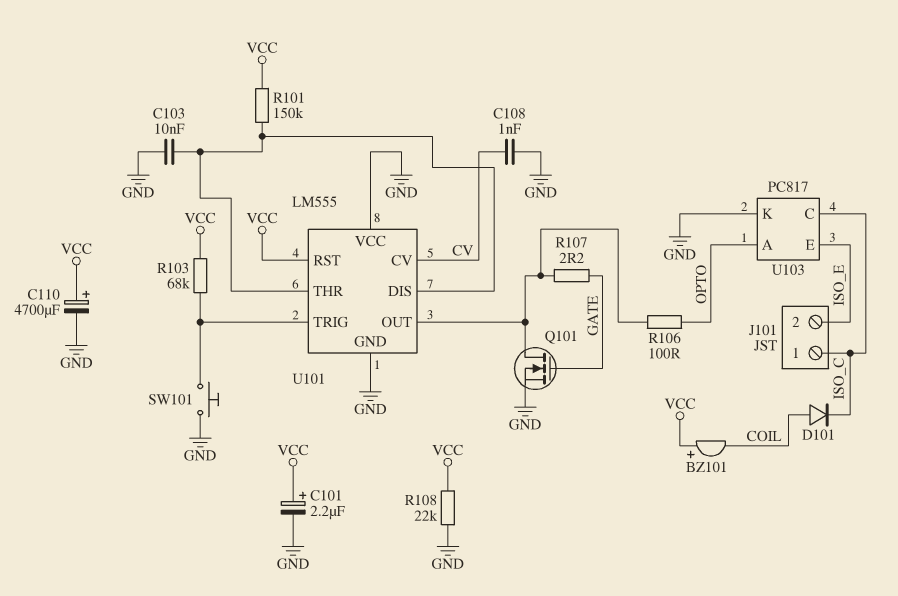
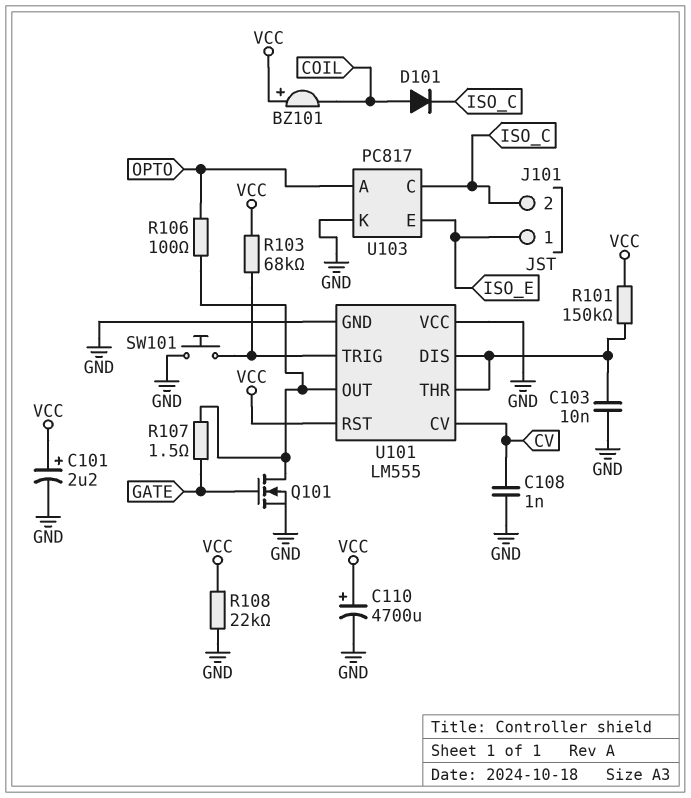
J101 pin 1: ISO_C -> ISO_E
J101 pin 2: ISO_E -> ISO_C
R107: 2.2 (GATE, U101/OUT) -> 1.5 (GATE, U101/OUT)

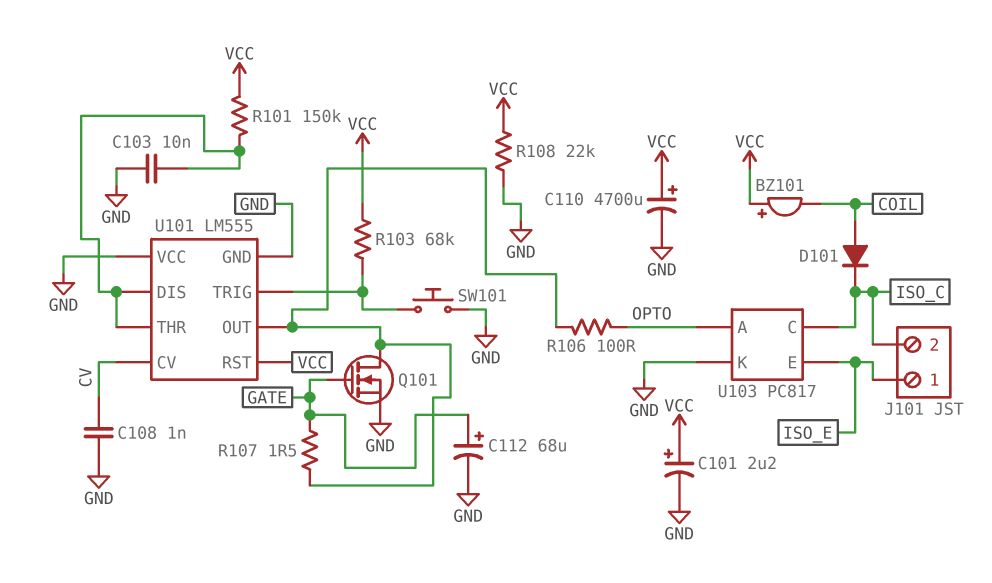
C112: none -> 68uF (plus GATE, minus GND)

